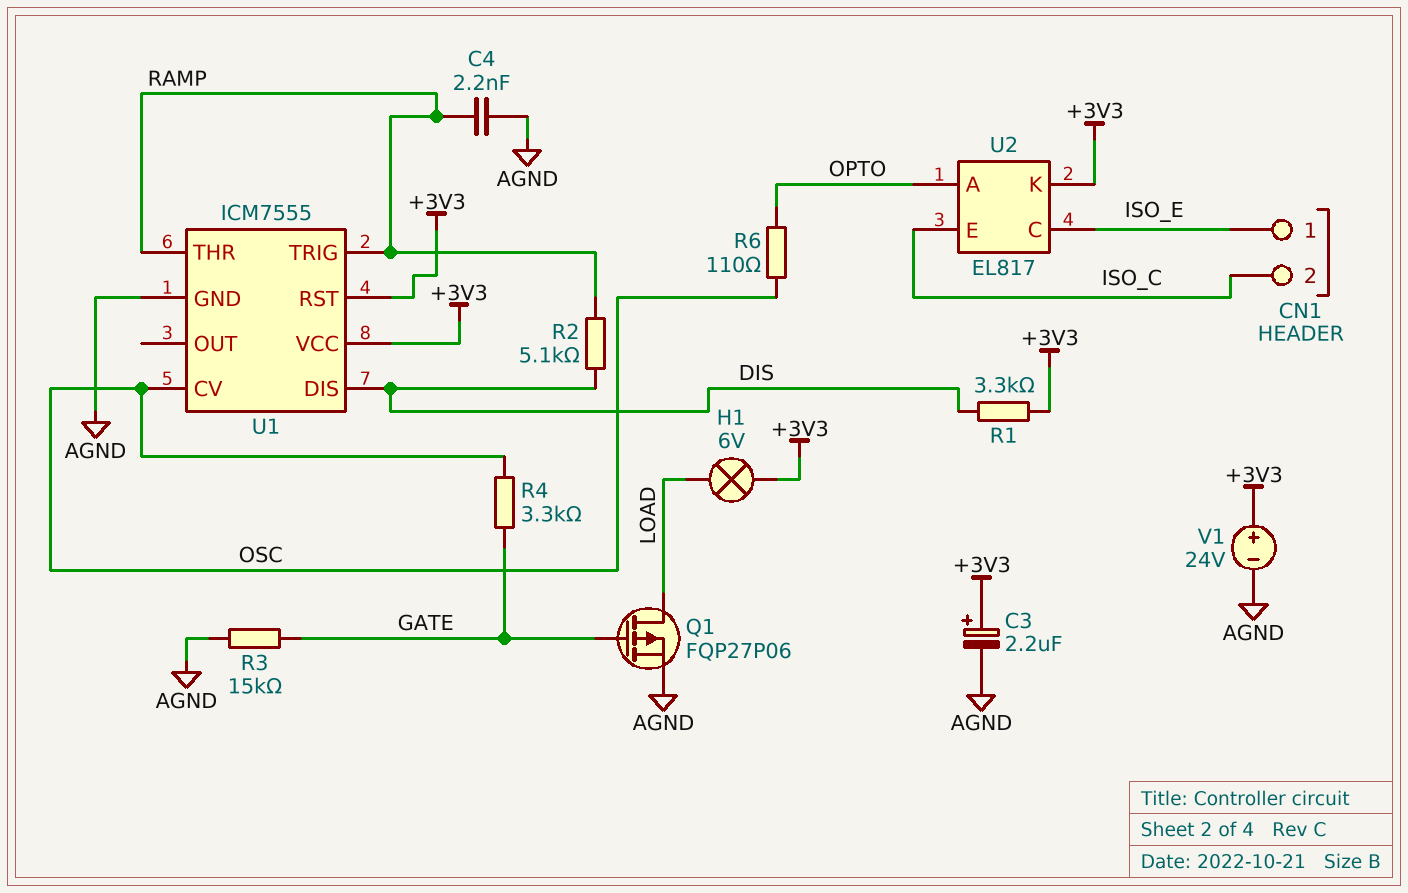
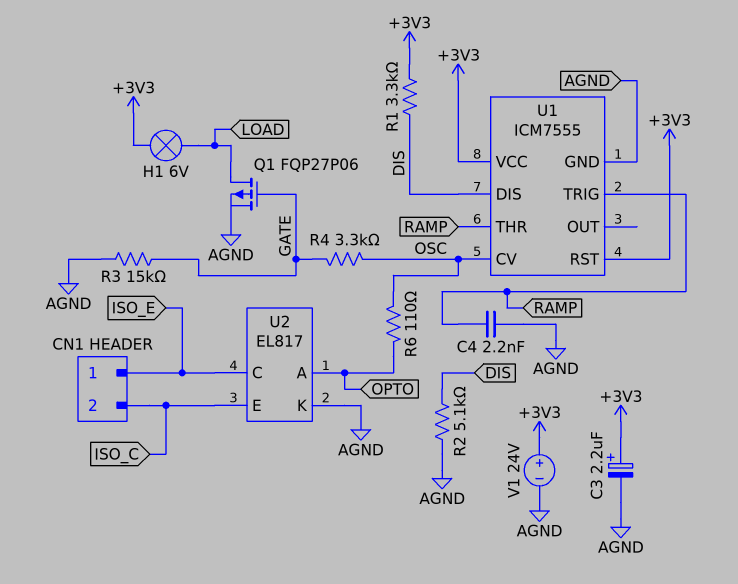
R2: 5.1k (DIS, RAMP) -> 5.1k (AGND, DIS)
U2 pin K: +3V3 -> AGND

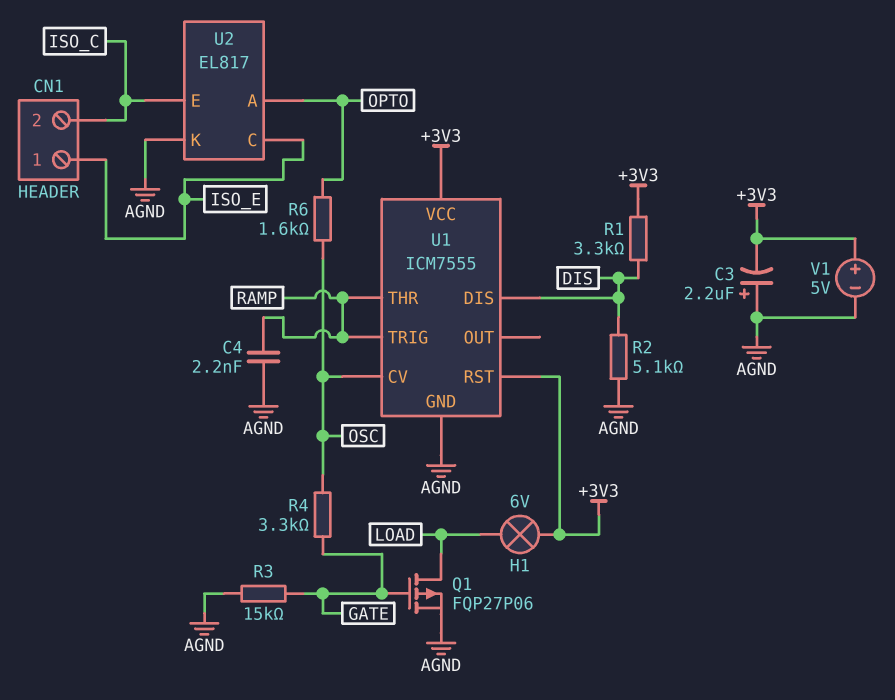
C3: 2.2uF (plus +3V3, minus AGND) -> 2.2uF (plus AGND, minus +3V3)
R6: 110 (OPTO, OSC) -> 1.6k (OPTO, OSC)
V1: 24V (plus +3V3, minus AGND) -> 5V (plus +3V3, minus AGND)

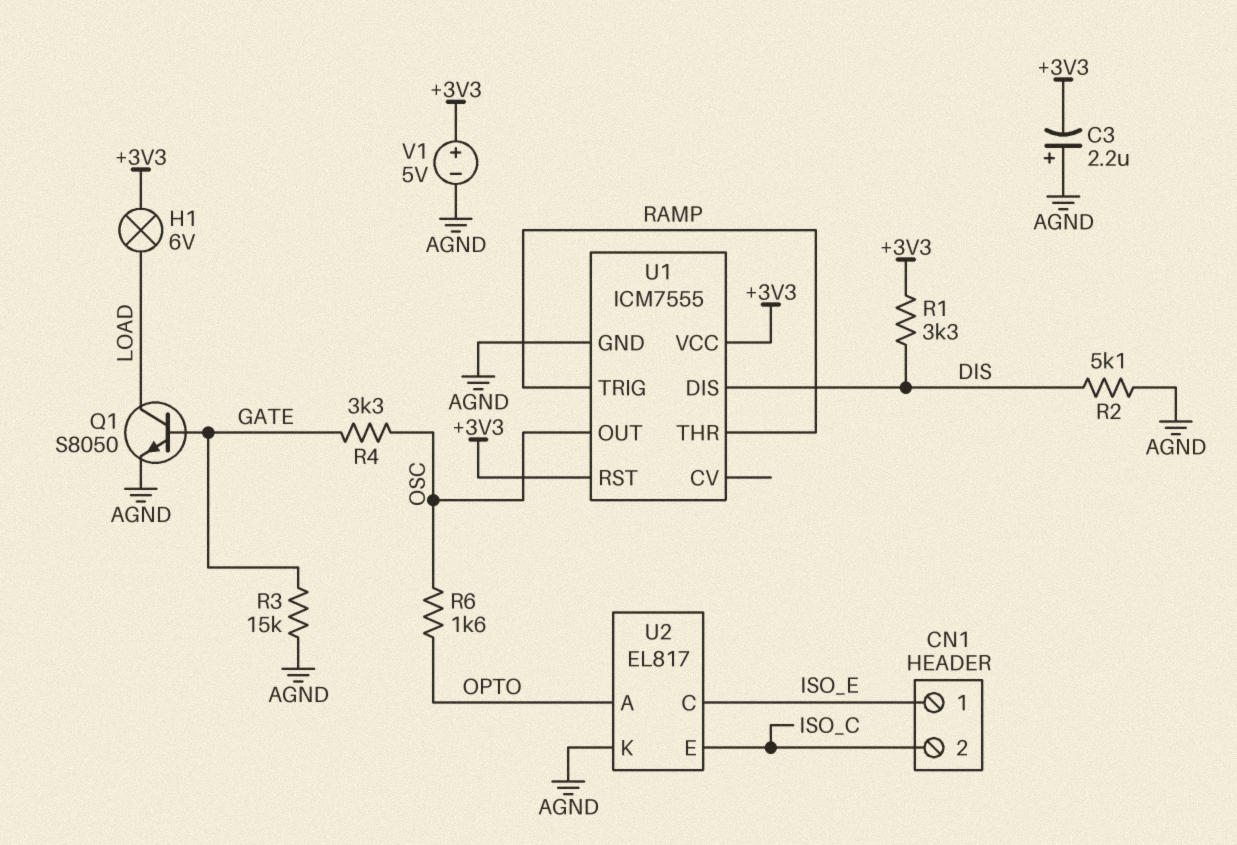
C4: 2.2nF (AGND, RAMP) -> none
Q1: PMOS FQP27P06 (G GATE, D LOAD, S AGND) -> NPN S8050 (B GATE, C LOAD, E AGND)
U1 pin CV: OSC -> none
U1 pin OUT: none -> OSC

